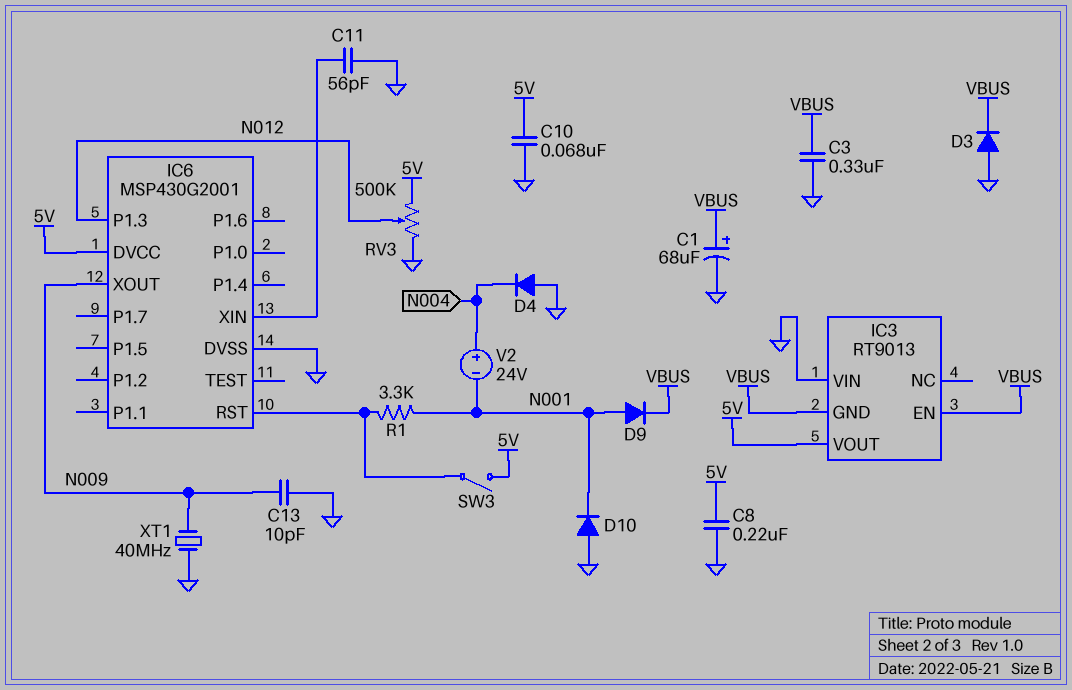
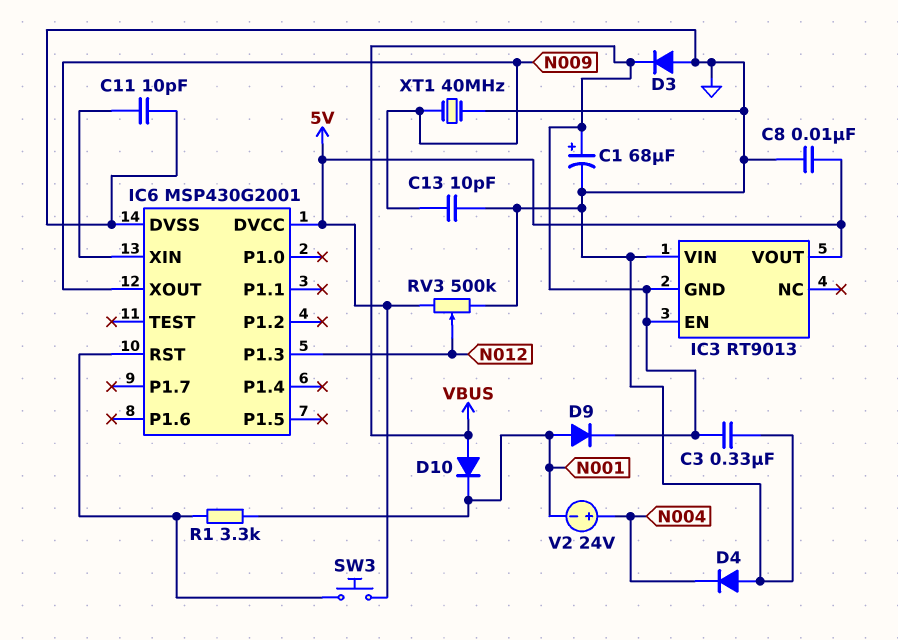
C8: 220nF (5V, GND) -> 10nF (5V, GND)
C10: 68nF (5V, GND) -> none
C11: 56pF (GND, IC6/XIN) -> 10pF (GND, IC6/XIN)
D10: diode (A GND, K N001) -> diode (A VBUS, K N001)
SW3: switch (5V, IC6/RST) -> button (5V, IC6/RST)

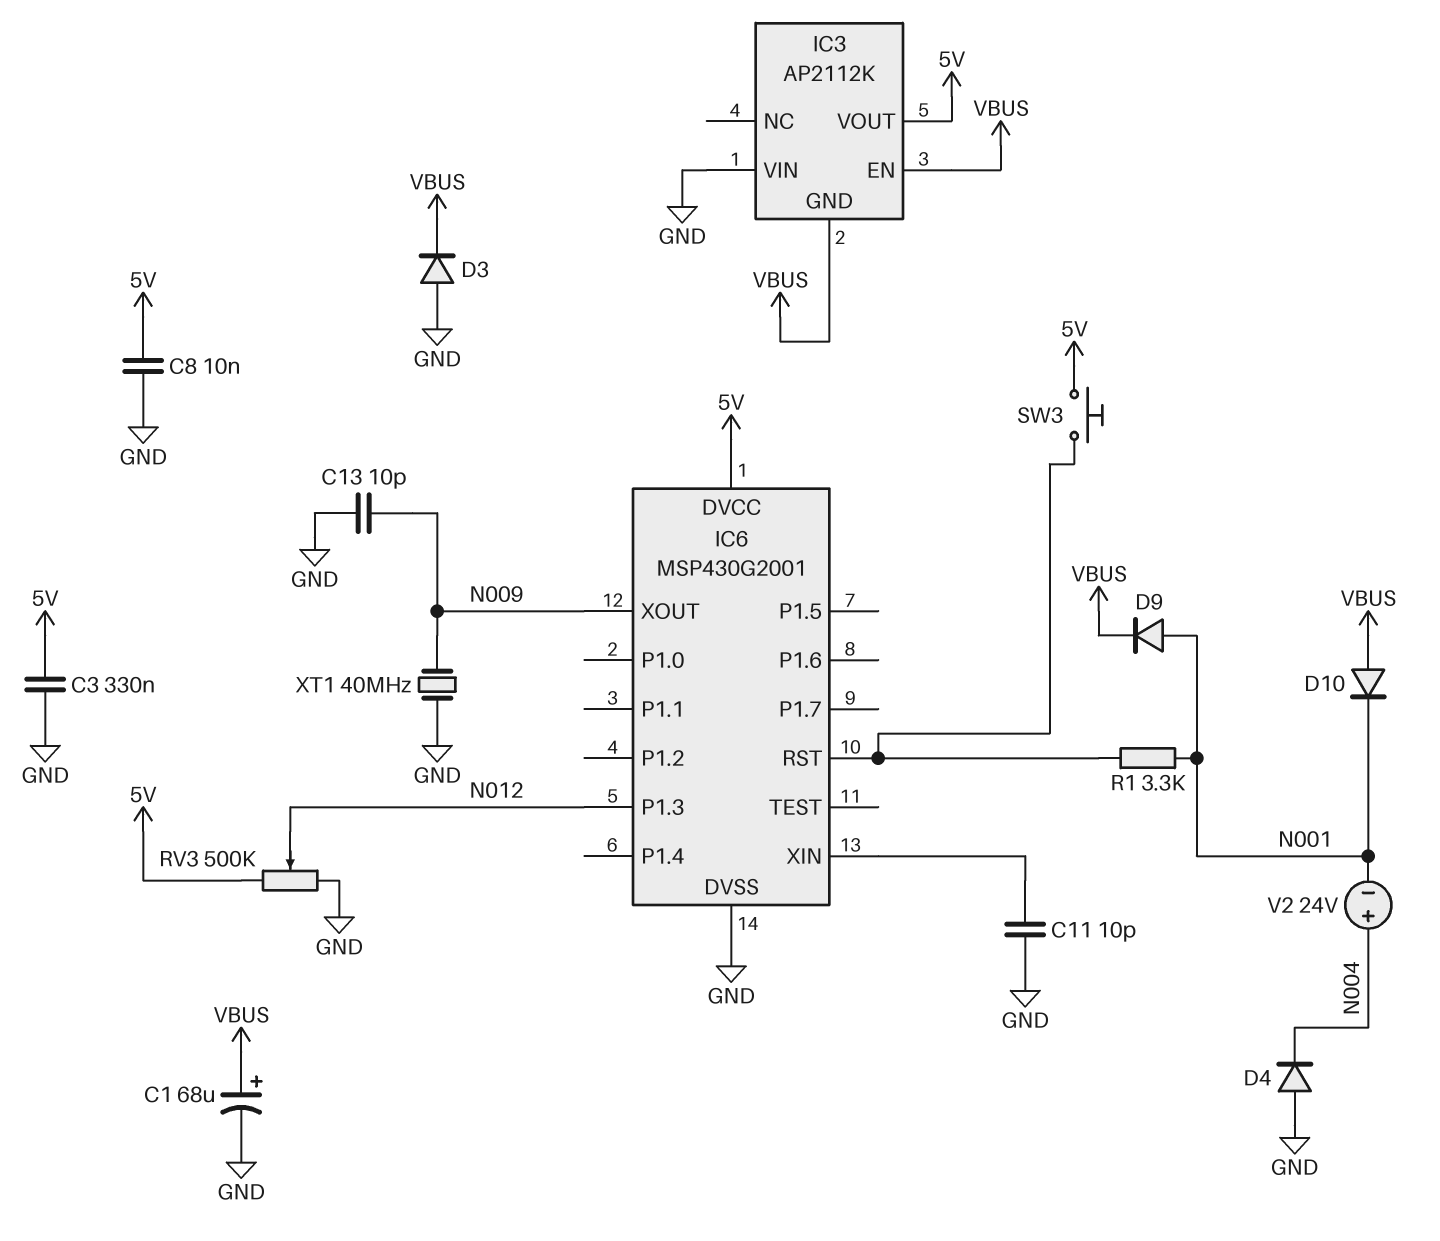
C3: 330nF (GND, VBUS) -> 330nF (5V, GND)
IC3: RT9013 -> AP2112K

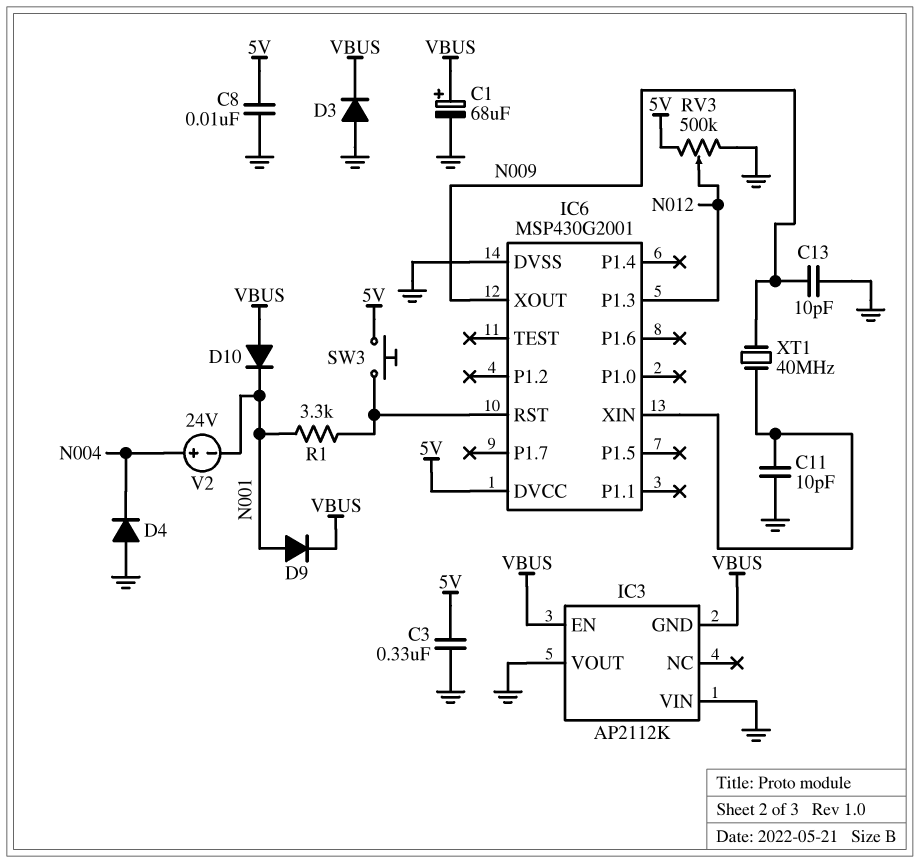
IC3 pin VOUT: 5V -> GND
XT1: 40MHz (GND, N009) -> 40MHz (IC6/XIN, N009)

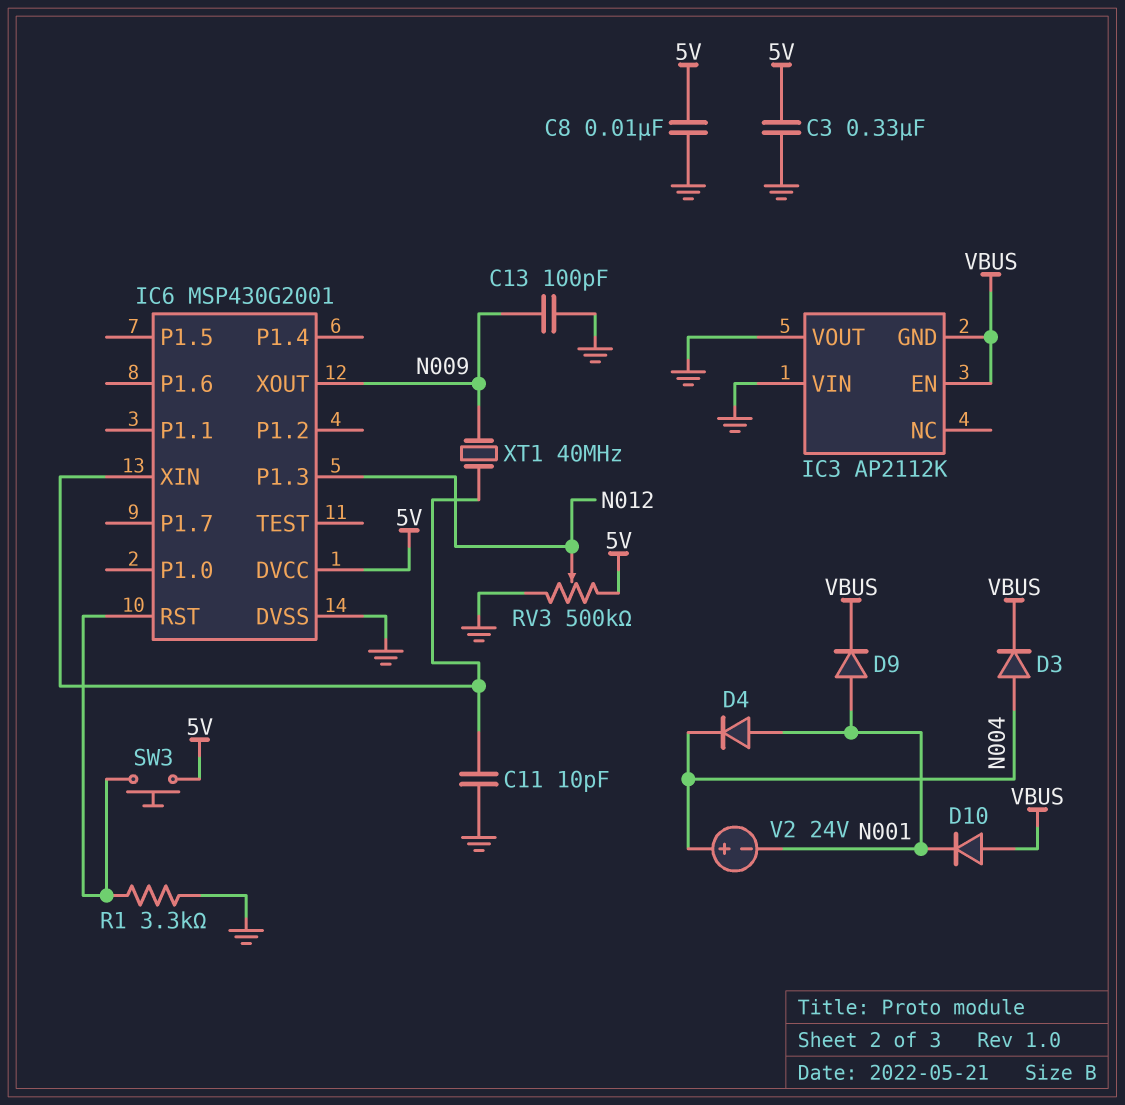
C1: 68uF (plus VBUS, minus GND) -> none
C13: 10pF (GND, N009) -> 100pF (GND, N009)
D3: diode (A GND, K VBUS) -> diode (A N004, K VBUS)
D4: diode (A GND, K N004) -> diode (A N001, K N004)
R1: 3.3k (IC6/RST, N001) -> 3.3k (GND, IC6/RST)

